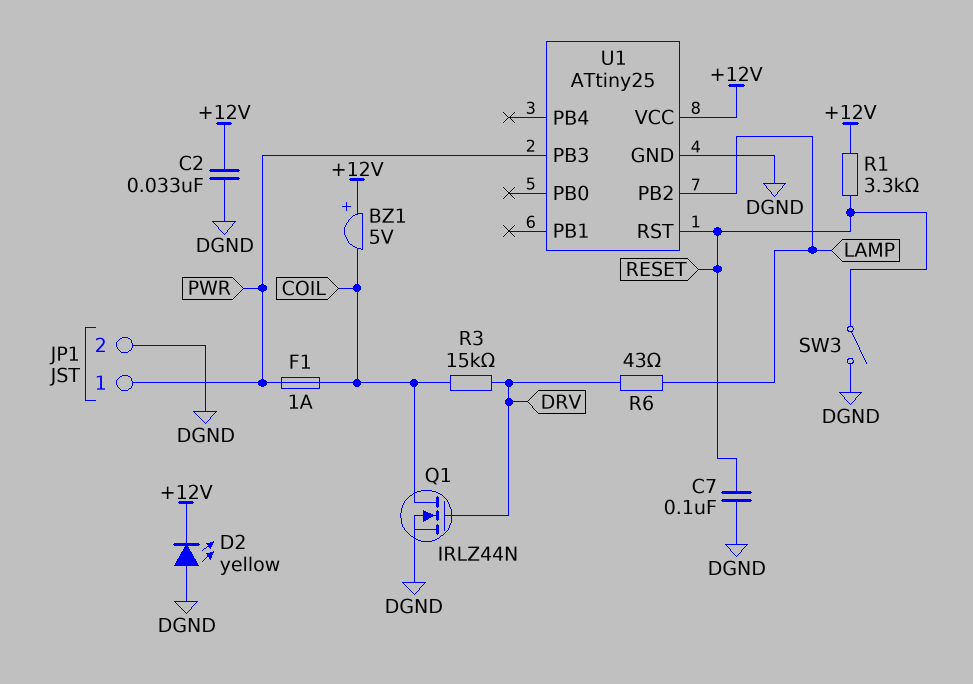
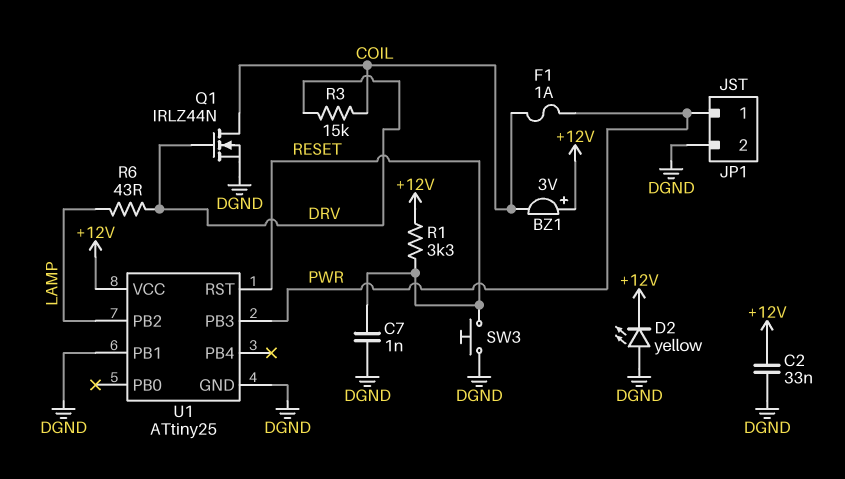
BZ1: buzzer 5V (plus +12V, minus COIL) -> buzzer 3V (plus +12V, minus COIL)
C7: 100nF (DGND, RESET) -> 1nF (DGND, RESET)
SW3: switch (DGND, RESET) -> button (DGND, RESET)
U1 pin PB1: none -> DGND

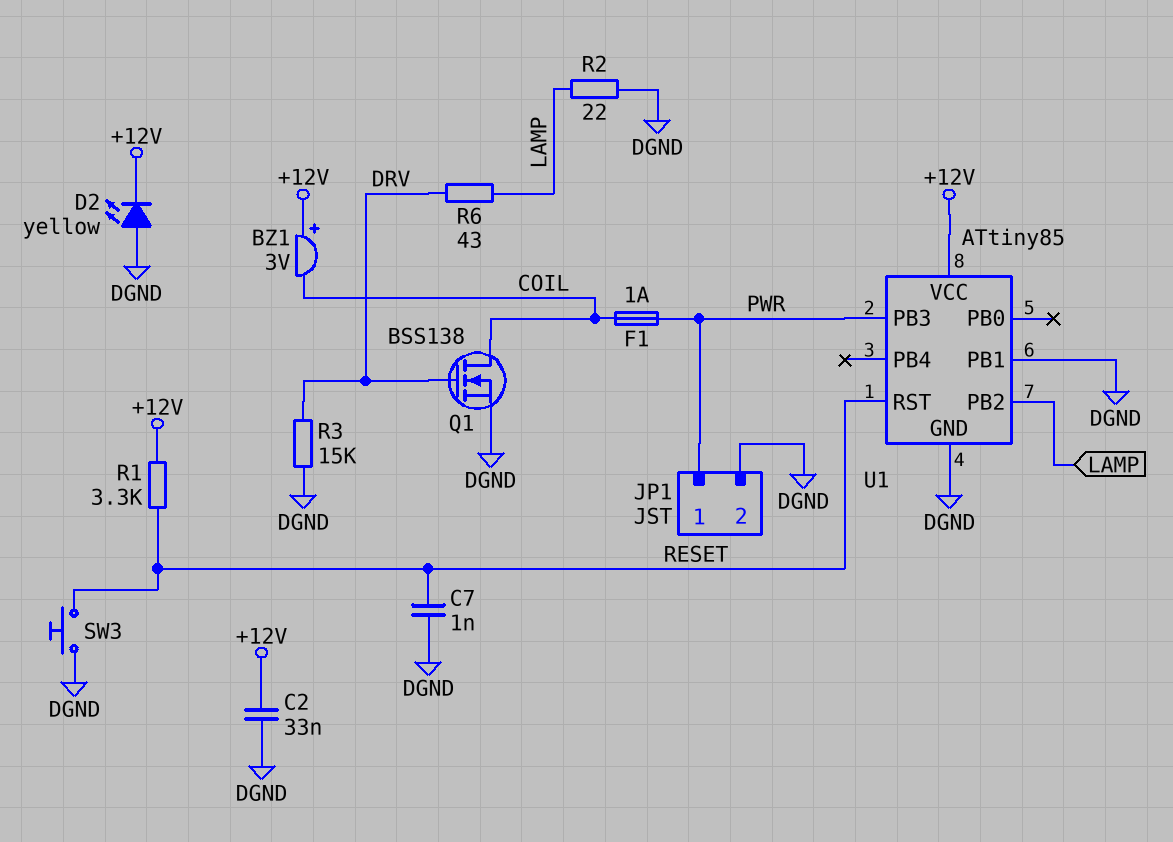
Q1: NMOS IRLZ44N (G DRV, D COIL, S DGND) -> NMOS BSS138 (G DRV, D COIL, S DGND)
R2: none -> 22 (DGND, LAMP)
R3: 15k (COIL, DRV) -> 15k (DGND, DRV)
U1: ATtiny25 -> ATtiny85

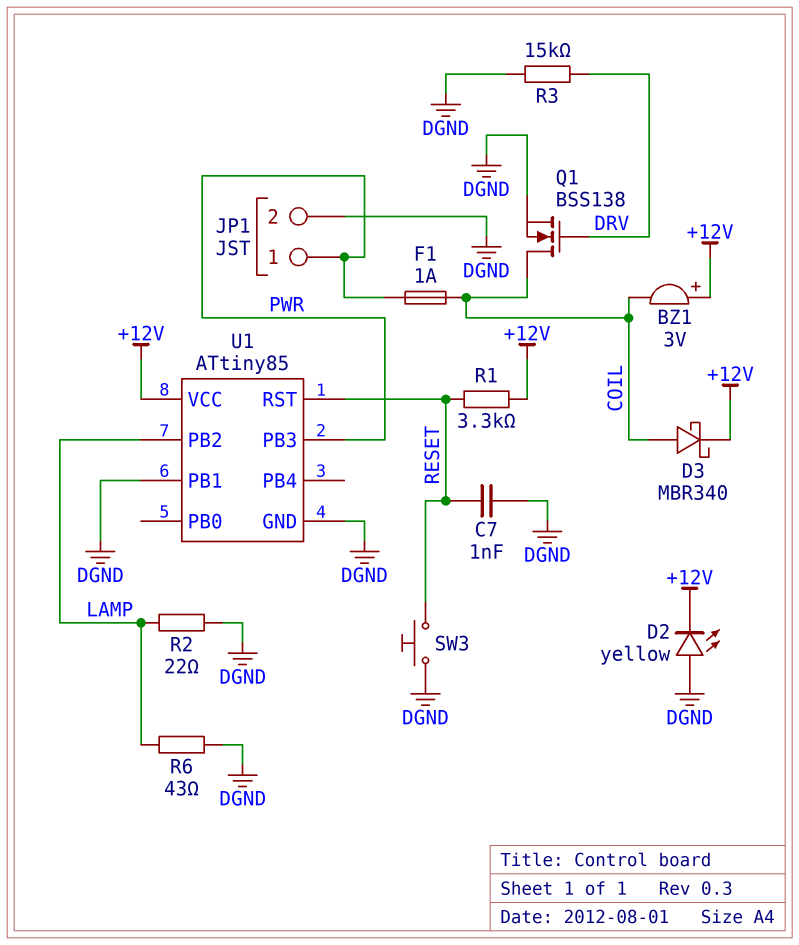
C2: 33nF (+12V, DGND) -> none
D3: none -> schottky MBR340 (A COIL, K +12V)
R6: 43 (DRV, LAMP) -> 43 (DGND, LAMP)

